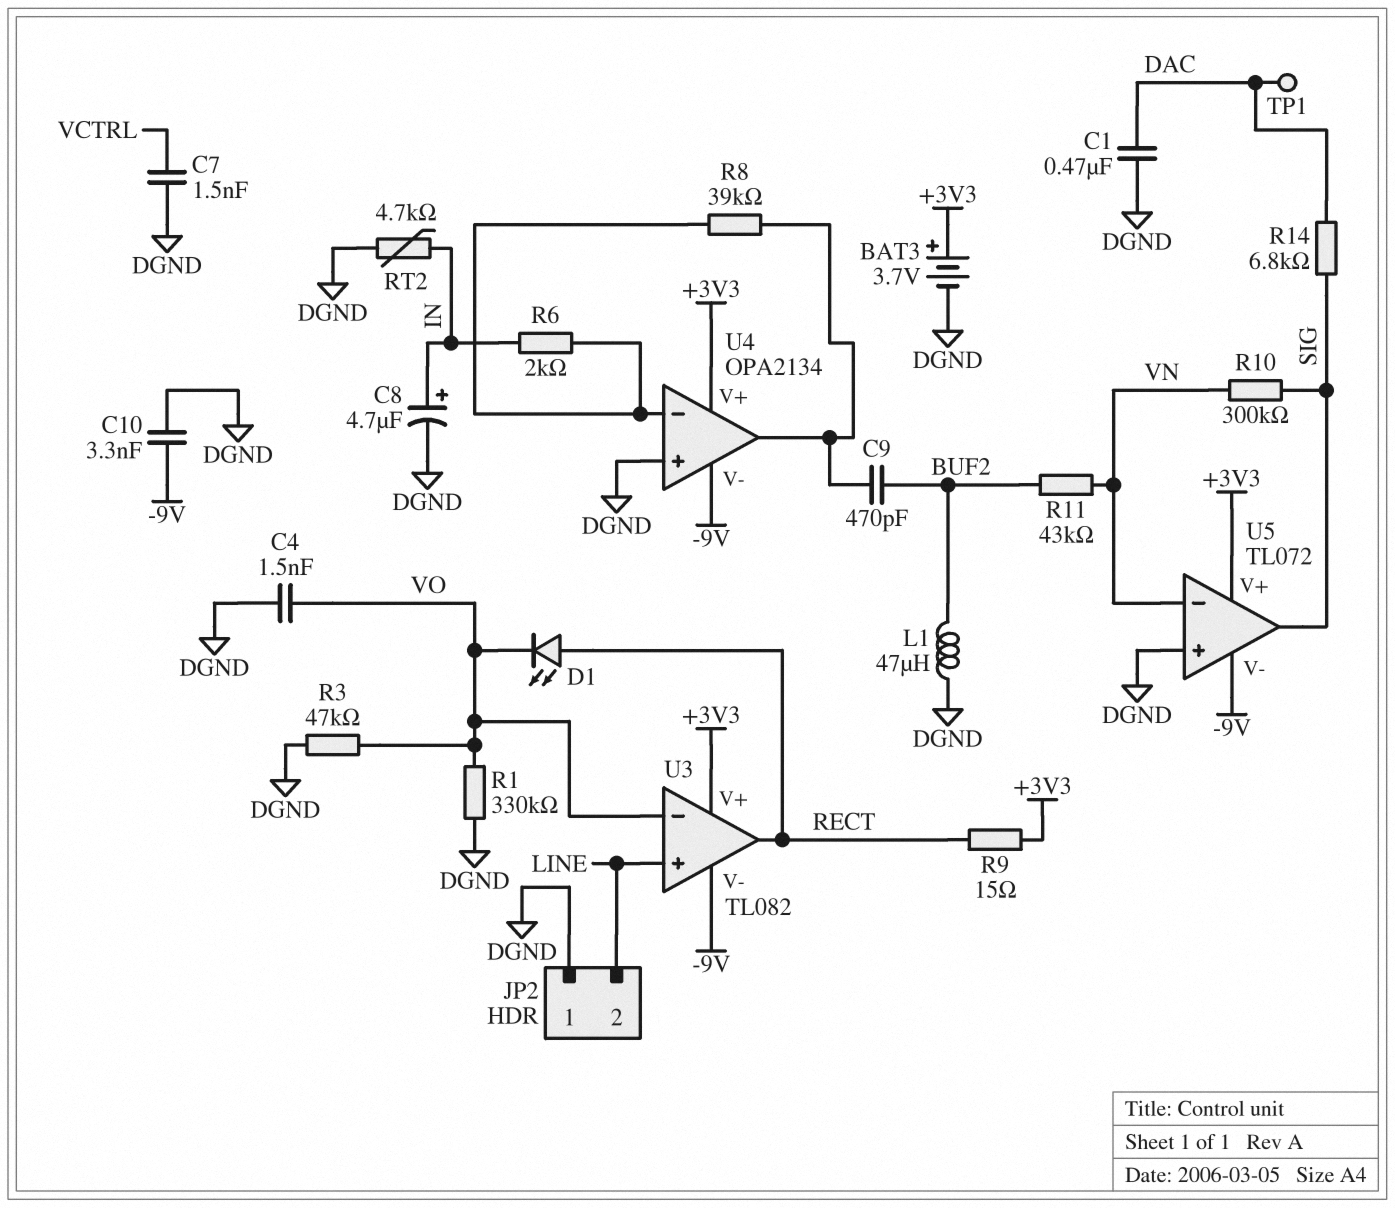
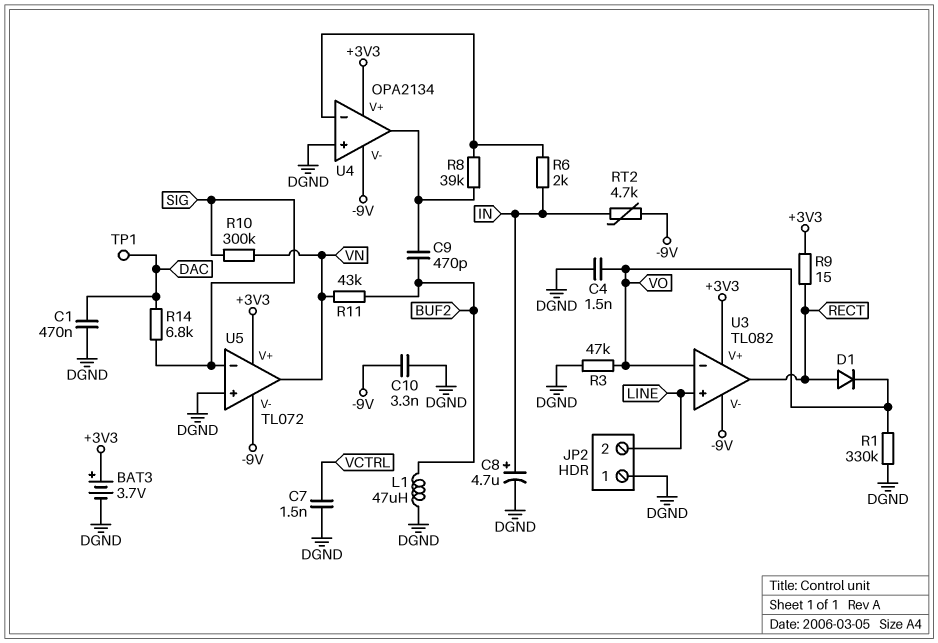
D1: LED (A RECT, K VO) -> diode (A RECT, K VO)
RT2: 4.7k (DGND, IN) -> 4.7k (-9V, IN)
U5 pin in-: VN -> SIG
U5 pin out: SIG -> VN

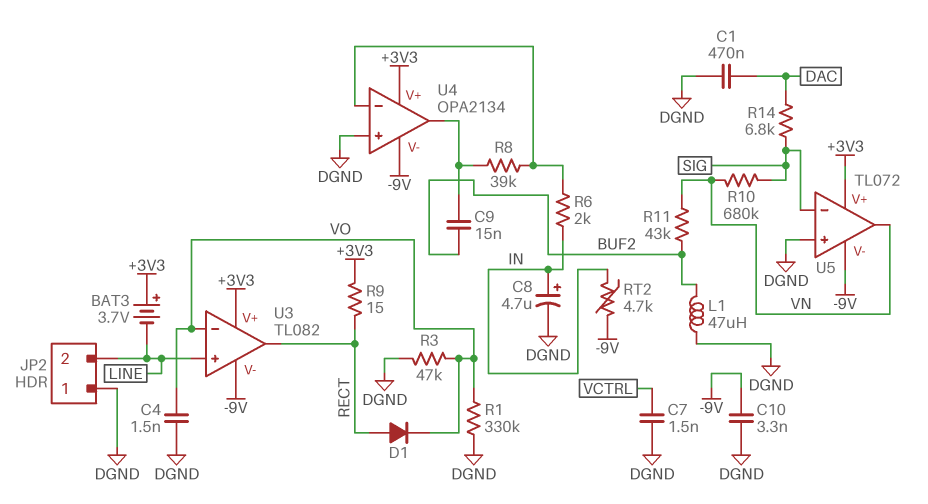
BAT3: 3.7V (plus +3V3, minus DGND) -> 3.7V (plus +3V3, minus LINE)
C9: 470pF (BUF2, U4/out) -> 15nF (BUF2, U4/out)
R10: 300k (SIG, VN) -> 680k (SIG, VN)
TP1: test point (DAC) -> none

